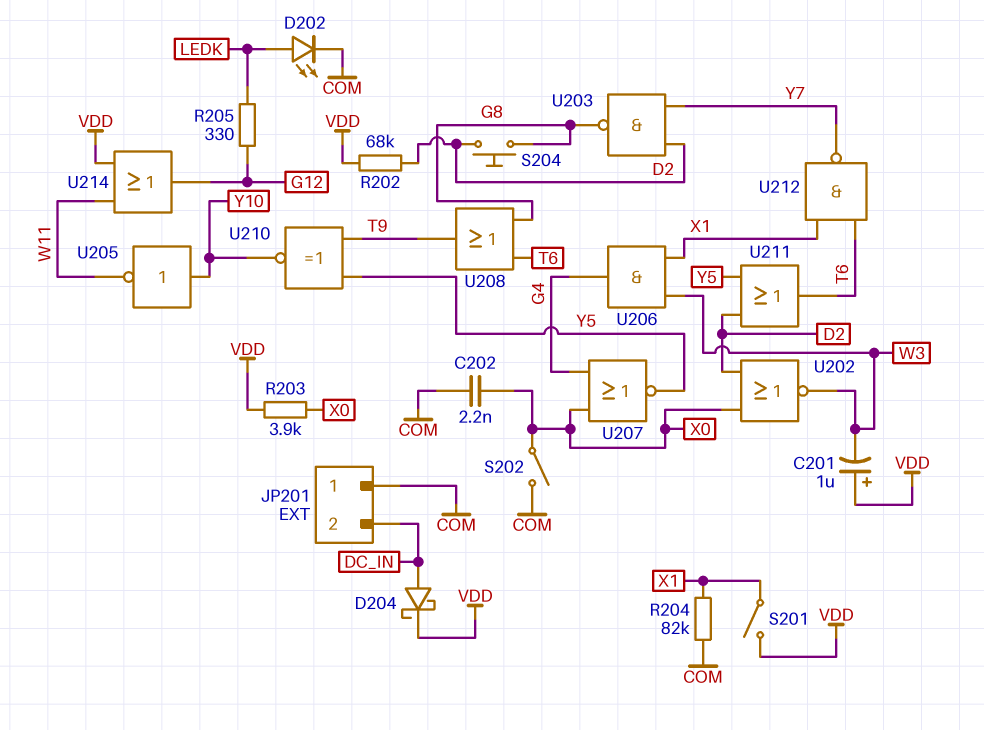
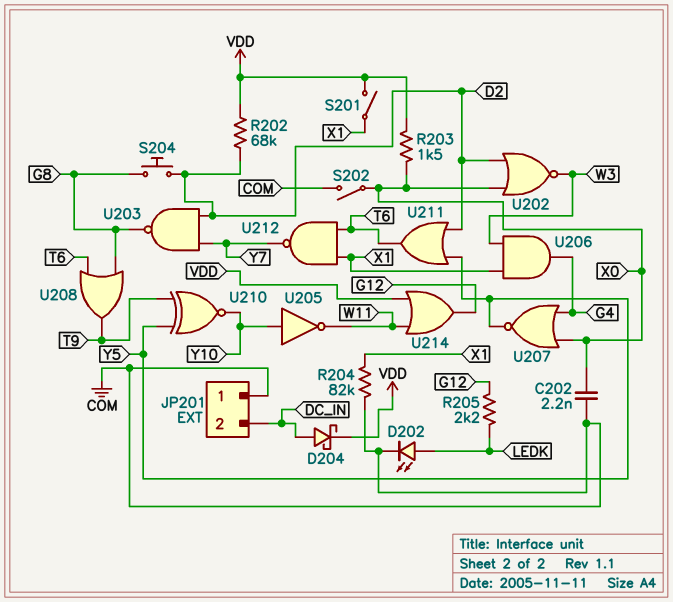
C201: 1uF (plus VDD, minus W3) -> none
R203: 3.9k (VDD, X0) -> 1.5k (VDD, X0)
R205: 330 (G12, LEDK) -> 2.2k (G12, LEDK)

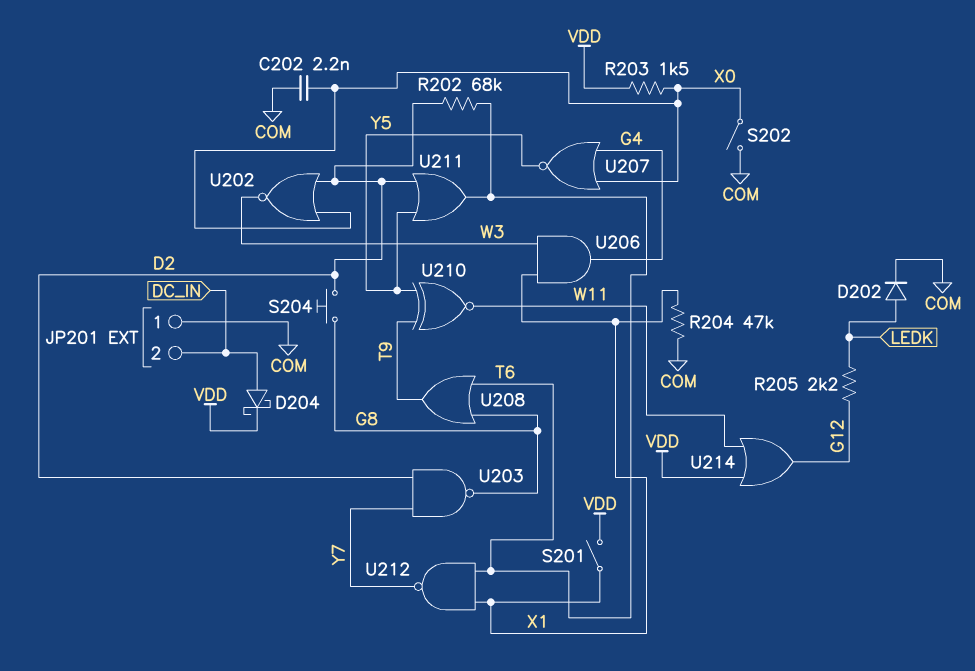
D202: LED (A LEDK, K COM) -> diode (A LEDK, K COM)
R202: 68k (D2, VDD) -> 68k (D2, T6)
R204: 82k (COM, X1) -> 47k (COM, X1)
U205: NOT (in Y10, out W11) -> none
U210: XNOR (in T9, in Y5, out Y10) -> XNOR (in T9, in Y5, out W11)

